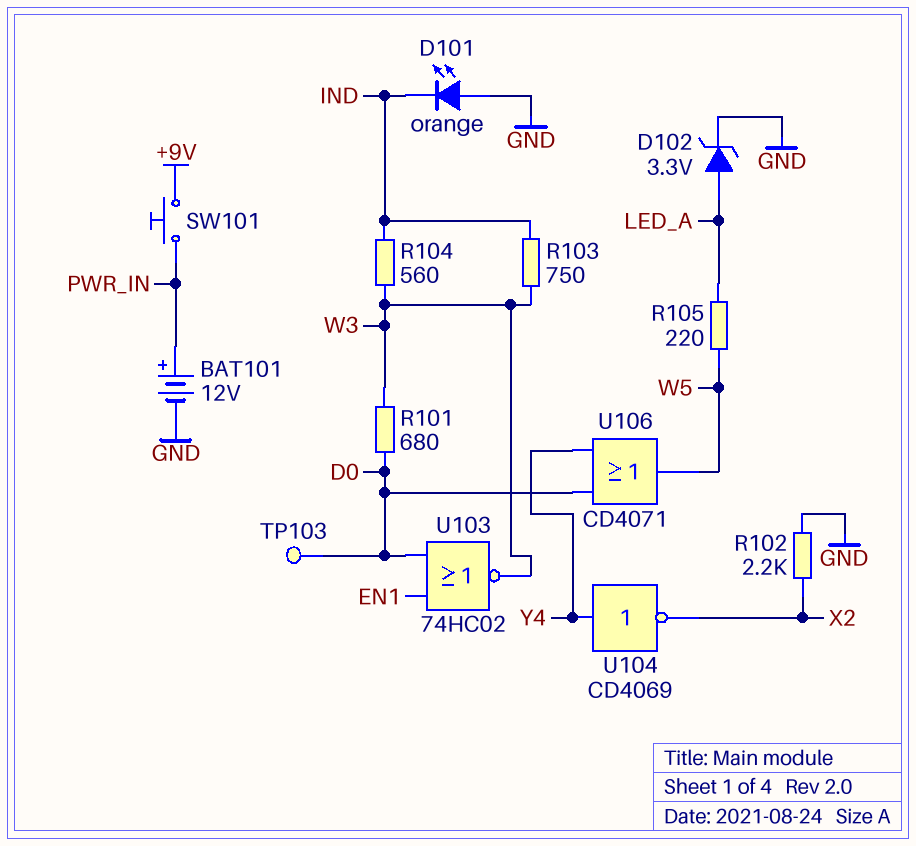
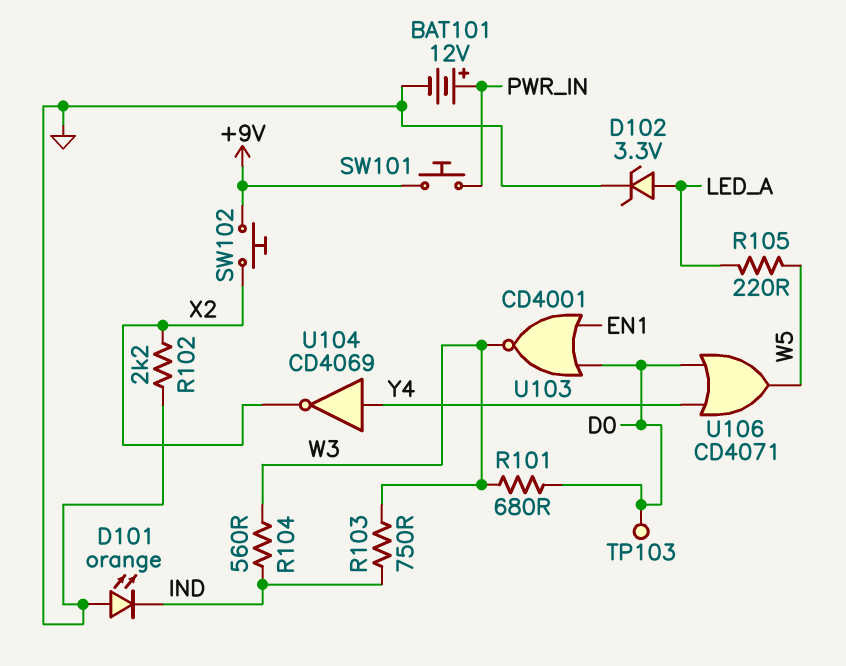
SW102: none -> button (+9V, X2)
U103: NOR 74HC02 (in D0, in EN1, out W3) -> NOR CD4001 (in D0, in EN1, out W3)

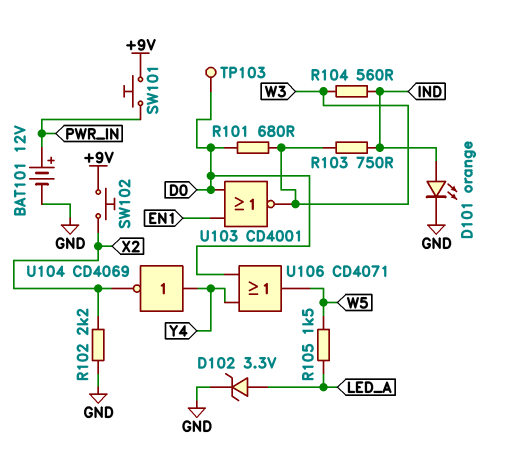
D101: LED orange (A GND, K IND) -> LED orange (A IND, K GND)
R105: 220 (LED_A, W5) -> 1.5k (LED_A, W5)

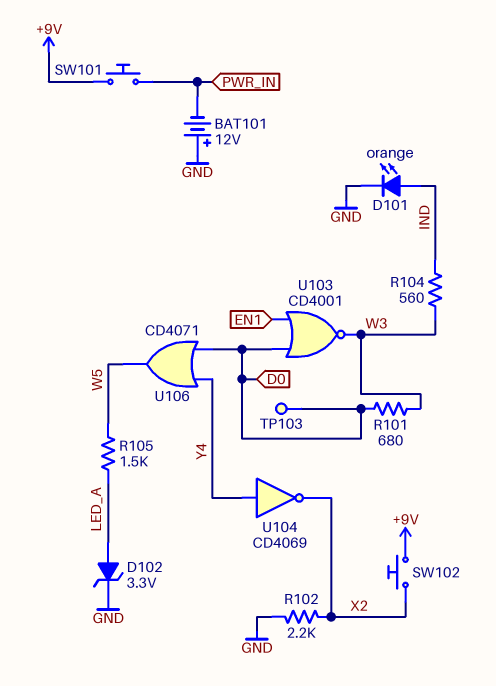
BAT101: 12V (plus PWR_IN, minus GND) -> 12V (plus GND, minus PWR_IN)
R103: 750 (IND, W3) -> none

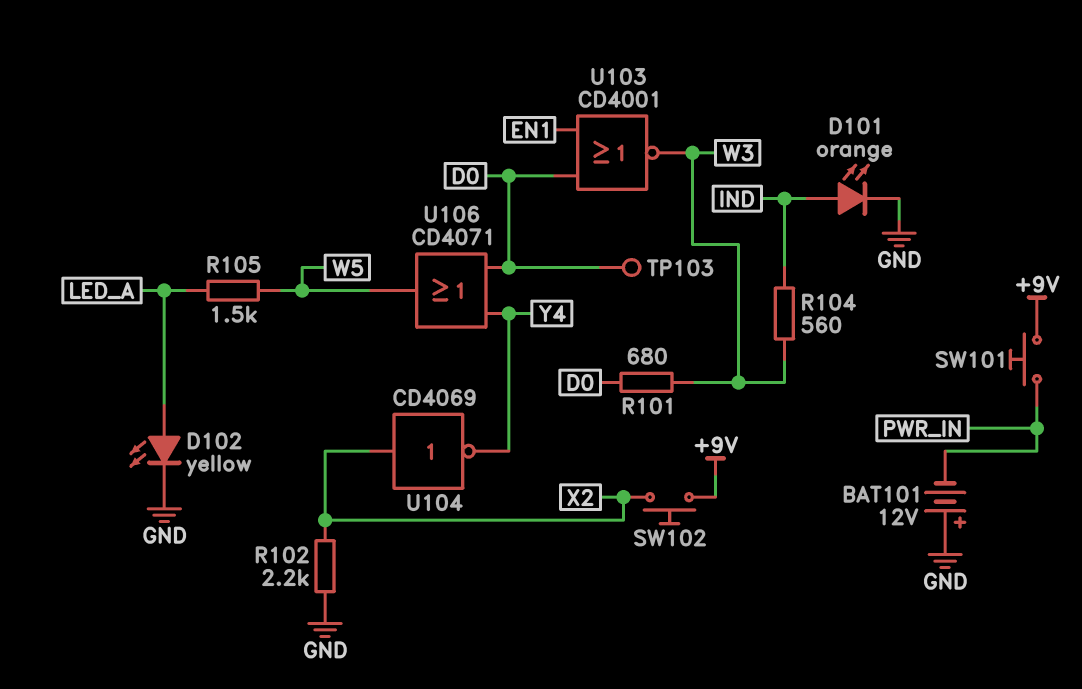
D102: zener 3.3V (A LED_A, K GND) -> LED yellow (A LED_A, K GND)
U104: NOT CD4069 (in Y4, out X2) -> NOT CD4069 (in X2, out Y4)

